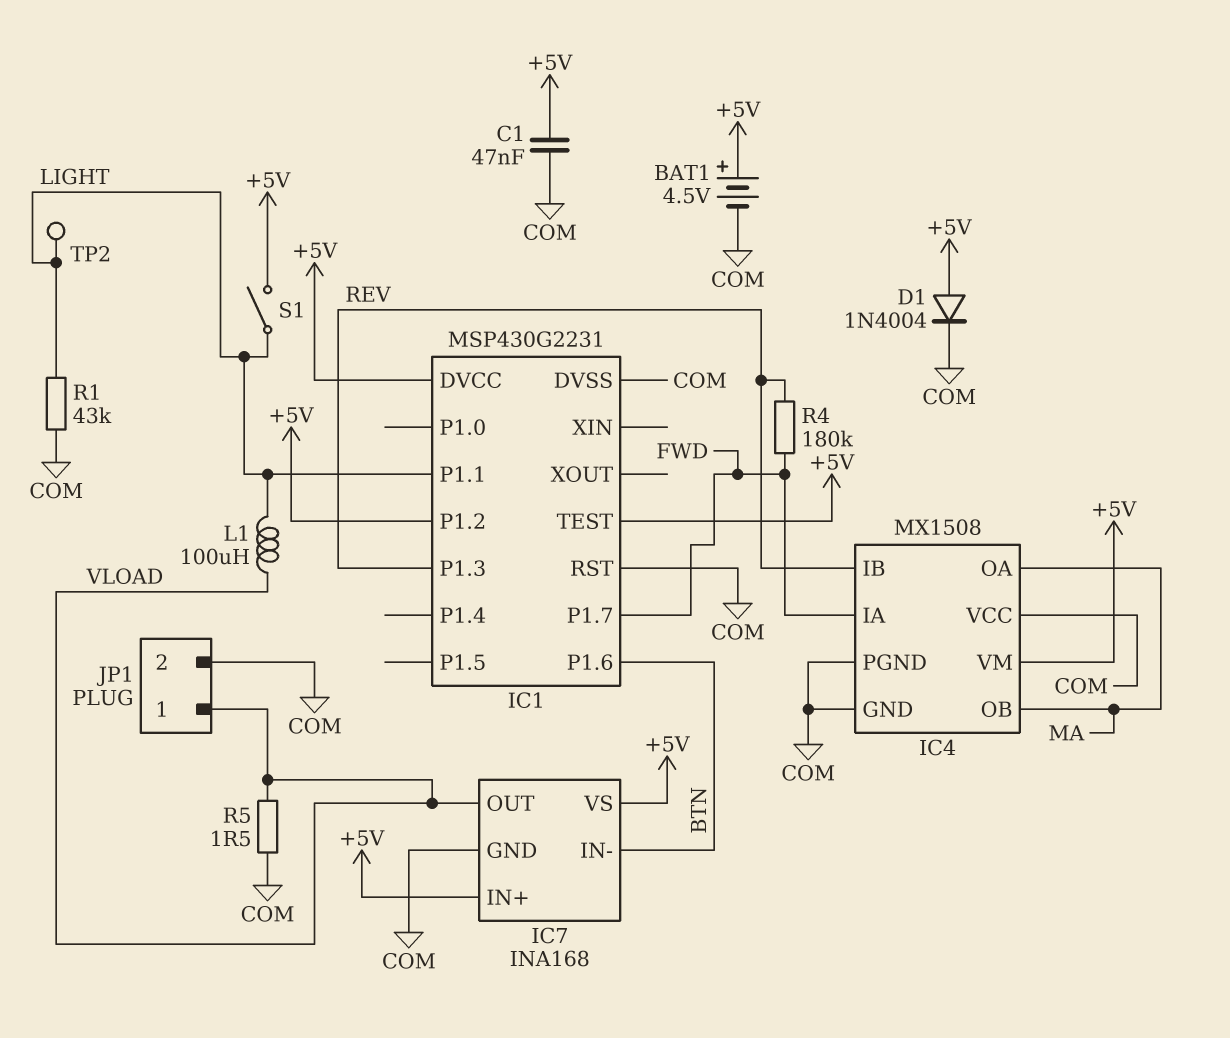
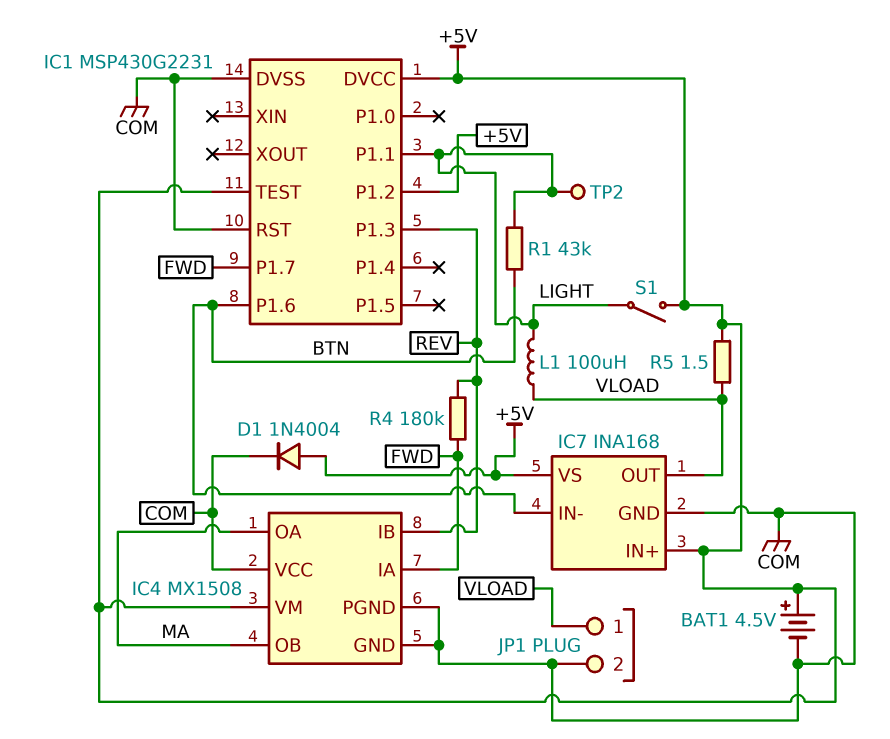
C1: 47nF (+5V, COM) -> none
R1: 43k (COM, LIGHT) -> 43k (BTN, LIGHT)
R5: 1.5 (COM, VLOAD) -> 1.5 (+5V, VLOAD)

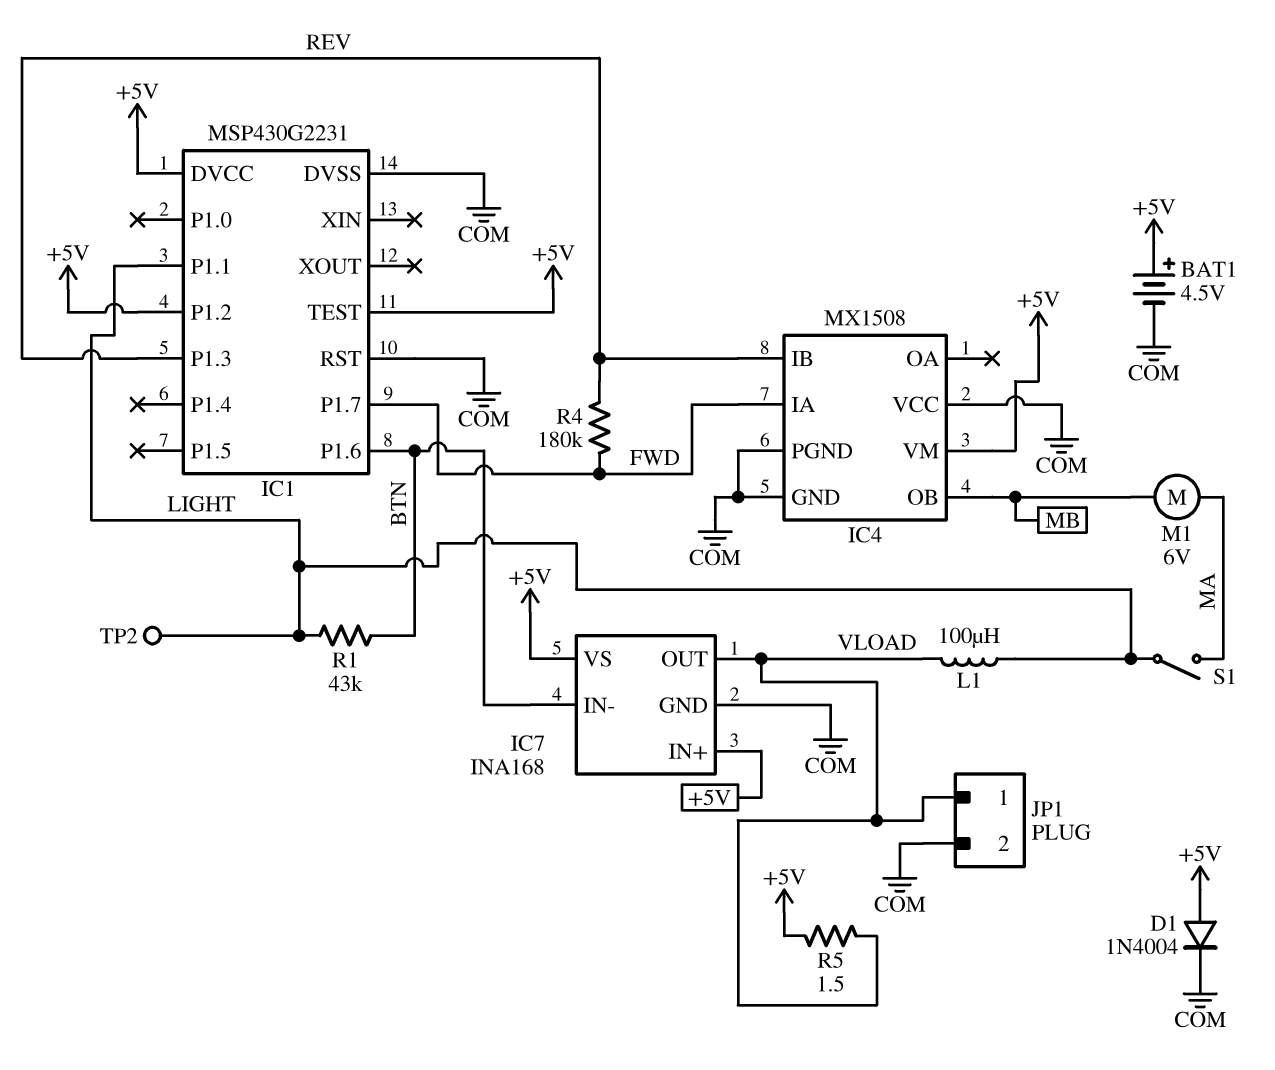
IC4 pin OA: MA -> none
IC4 pin OB: MA -> MB
M1: none -> motor 6V (MA, MB)
S1: switch (+5V, LIGHT) -> switch (LIGHT, MA)

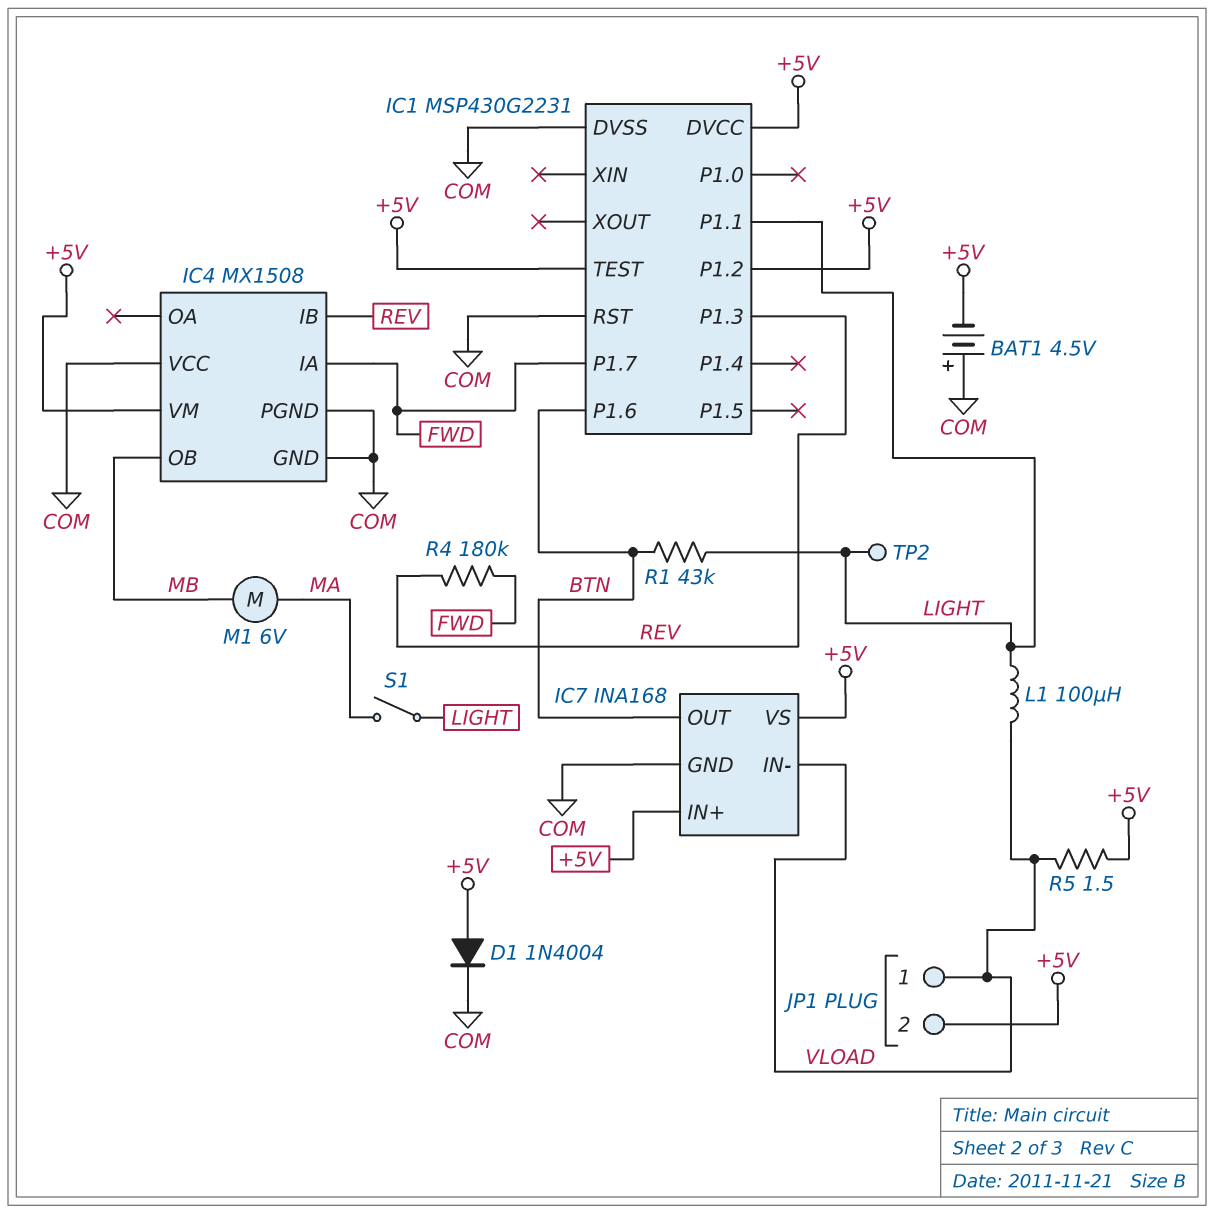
BAT1: 4.5V (plus +5V, minus COM) -> 4.5V (plus COM, minus +5V)
IC7 pin IN-: BTN -> VLOAD
IC7 pin OUT: VLOAD -> BTN
JP1 pin 2: COM -> +5V

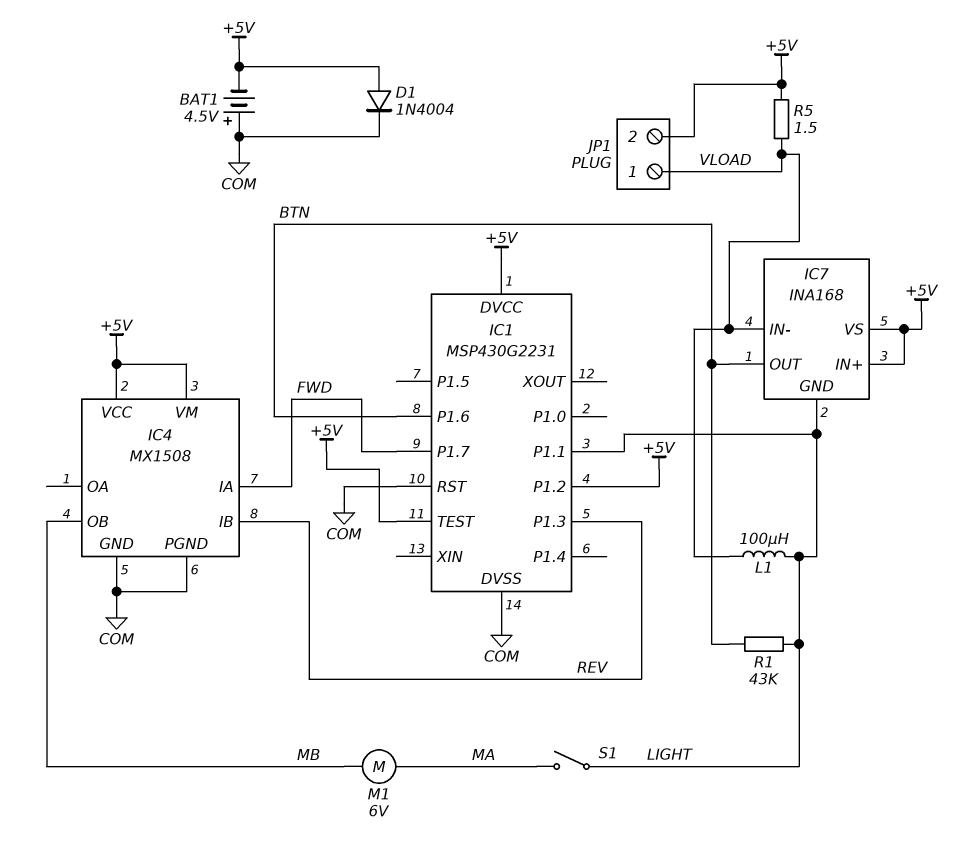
IC4 pin VCC: COM -> +5V
IC7 pin GND: COM -> LIGHT
R4: 180k (FWD, REV) -> none
TP2: test point (LIGHT) -> none

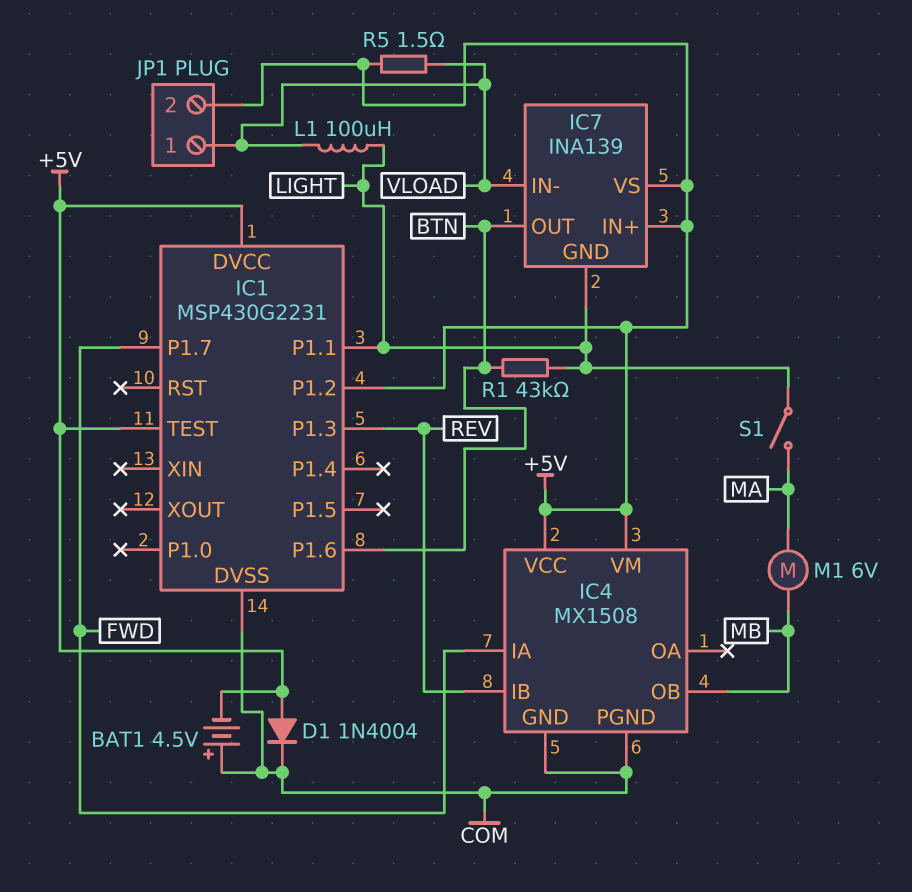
IC1 pin RST: COM -> none
IC7: INA168 -> INA139

